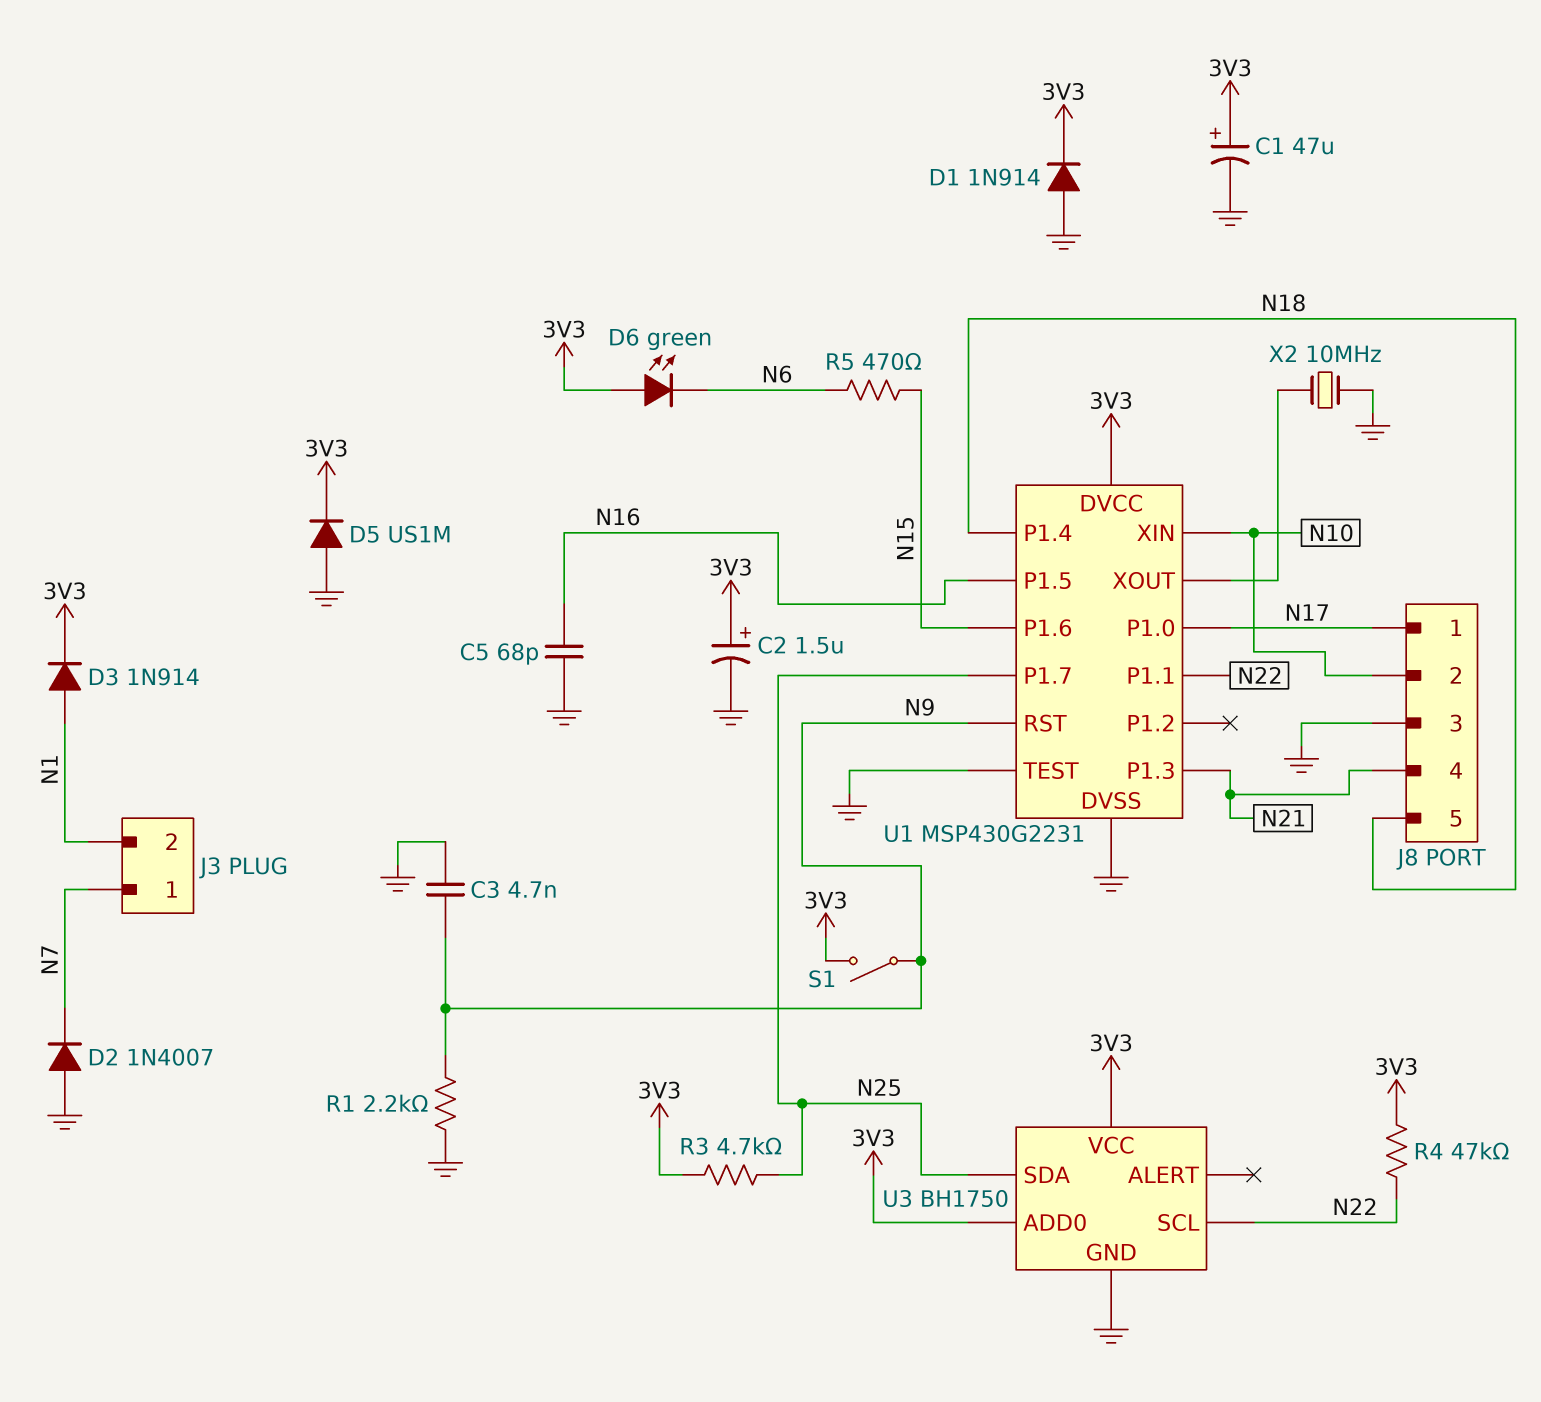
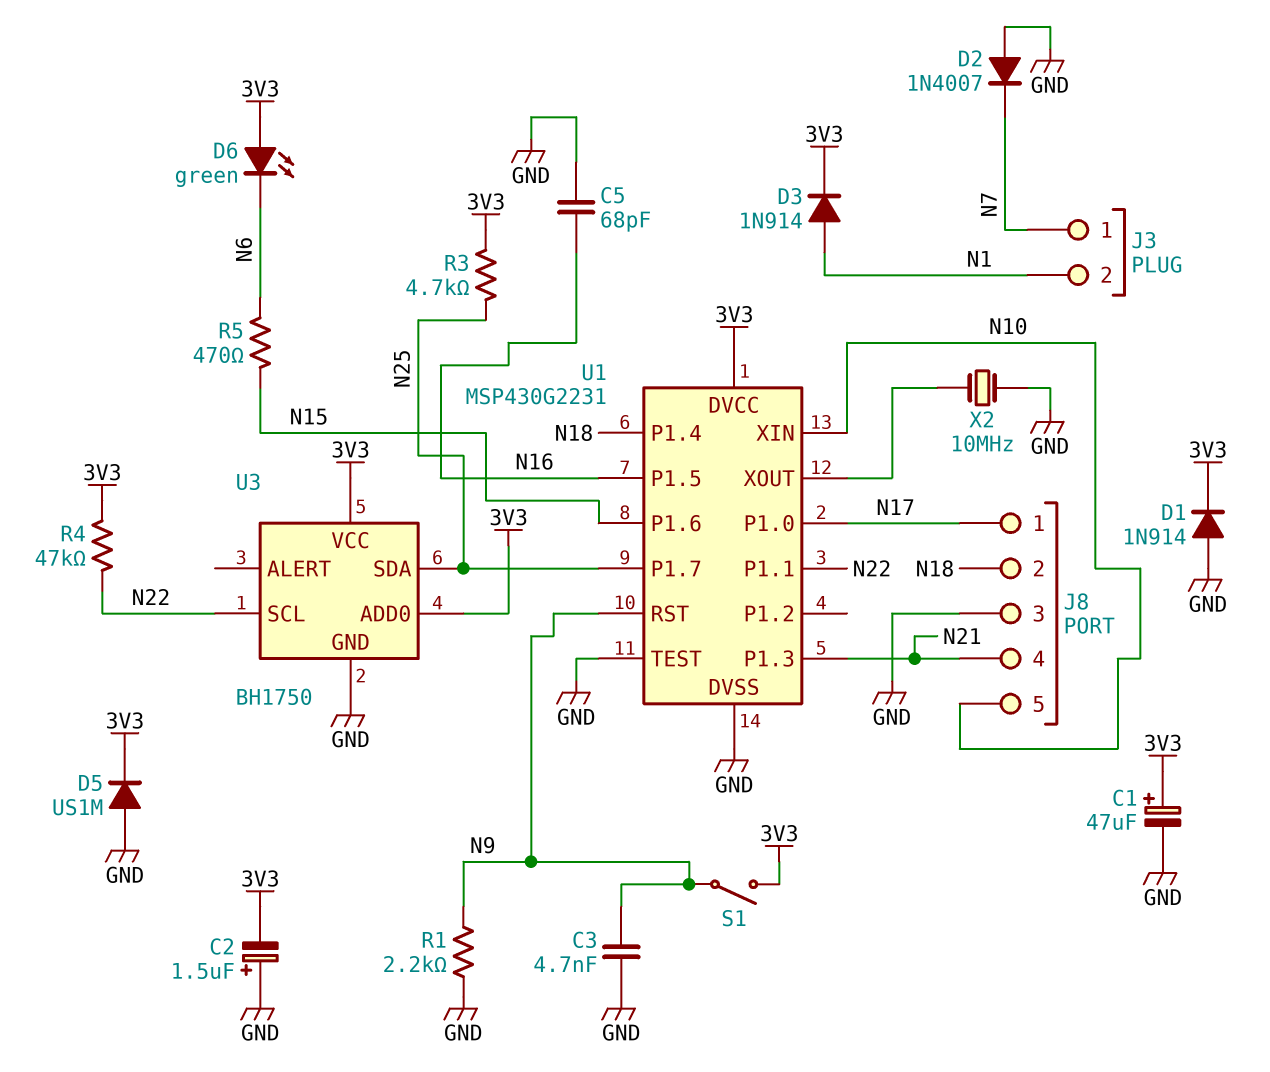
C2: 1.5uF (plus 3V3, minus GND) -> 1.5uF (plus GND, minus 3V3)
J8 pin 2: N10 -> N18
J8 pin 5: N18 -> N10

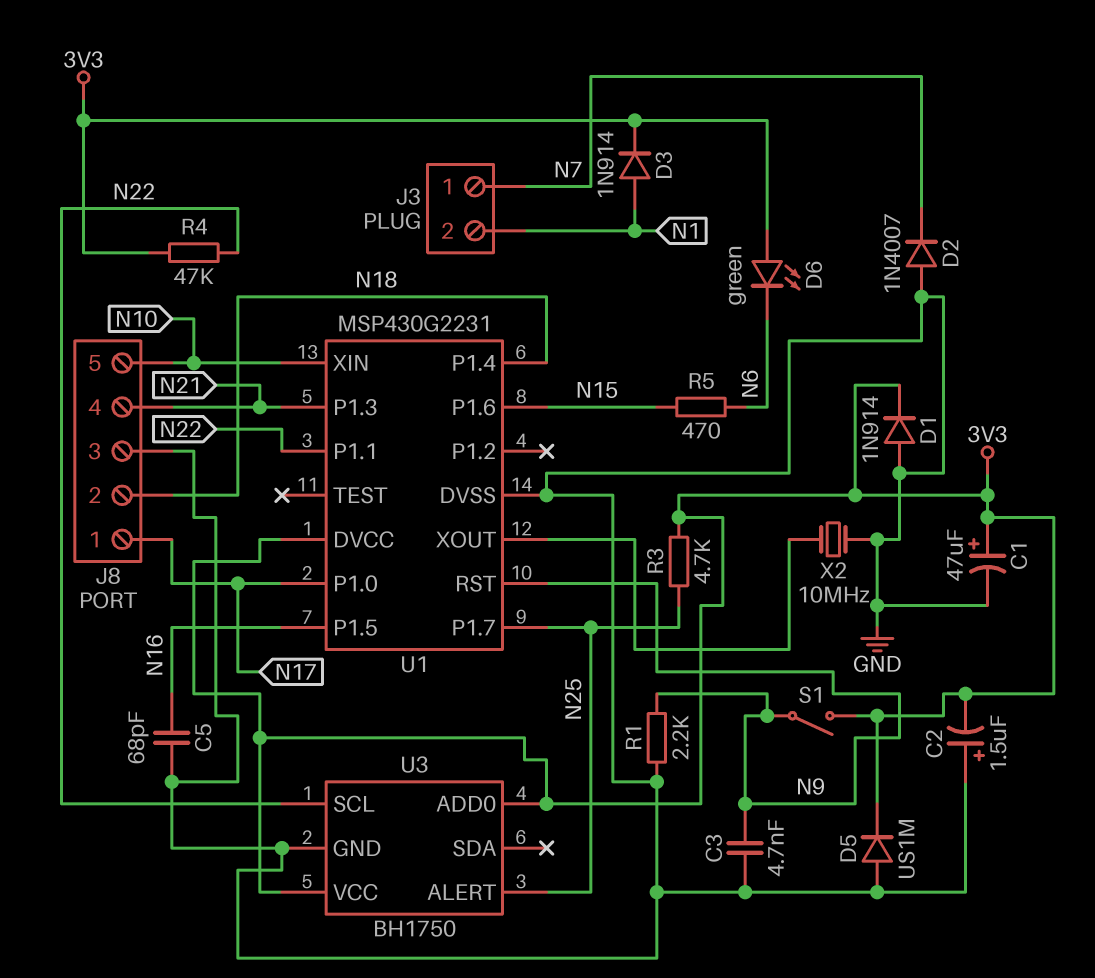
U1 pin TEST: GND -> none
U3 pin ALERT: none -> N25
U3 pin SDA: N25 -> none

